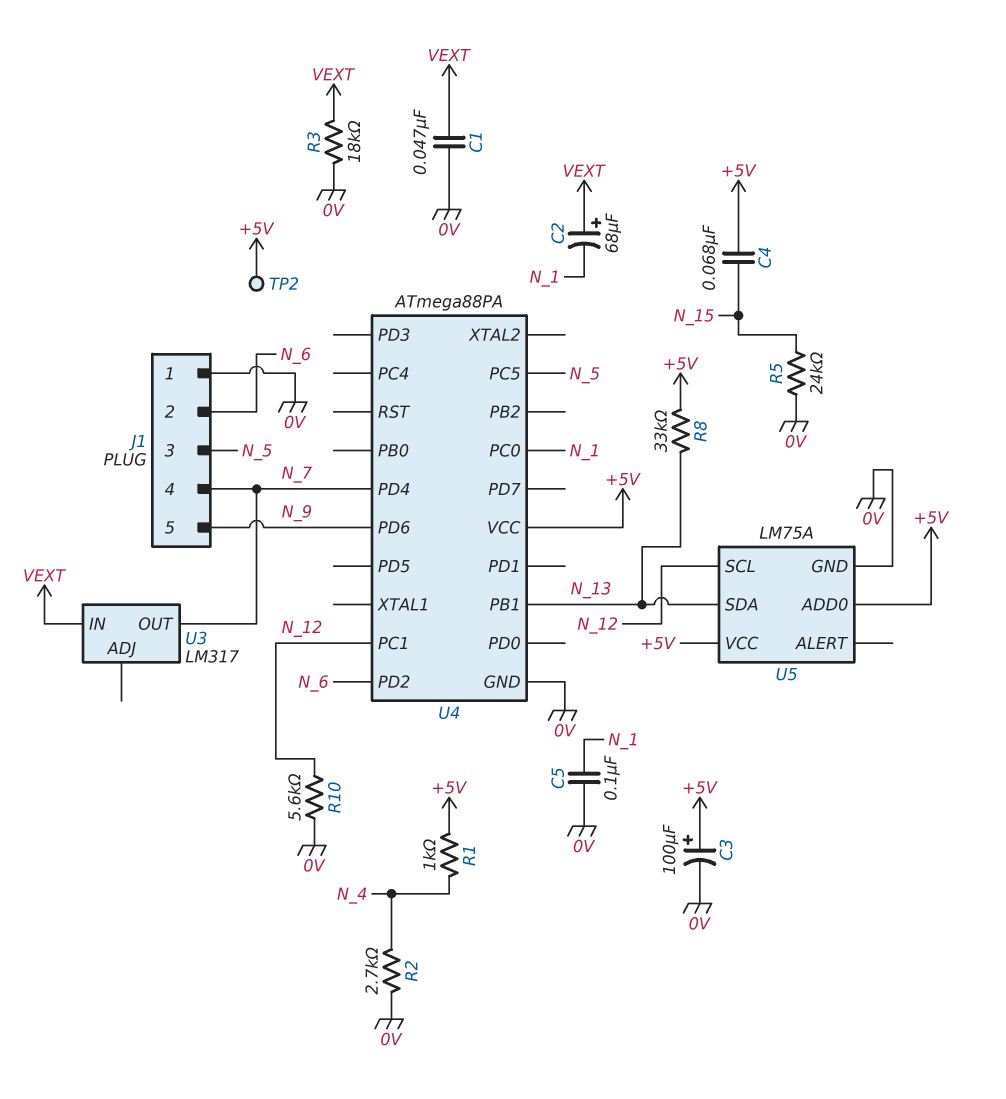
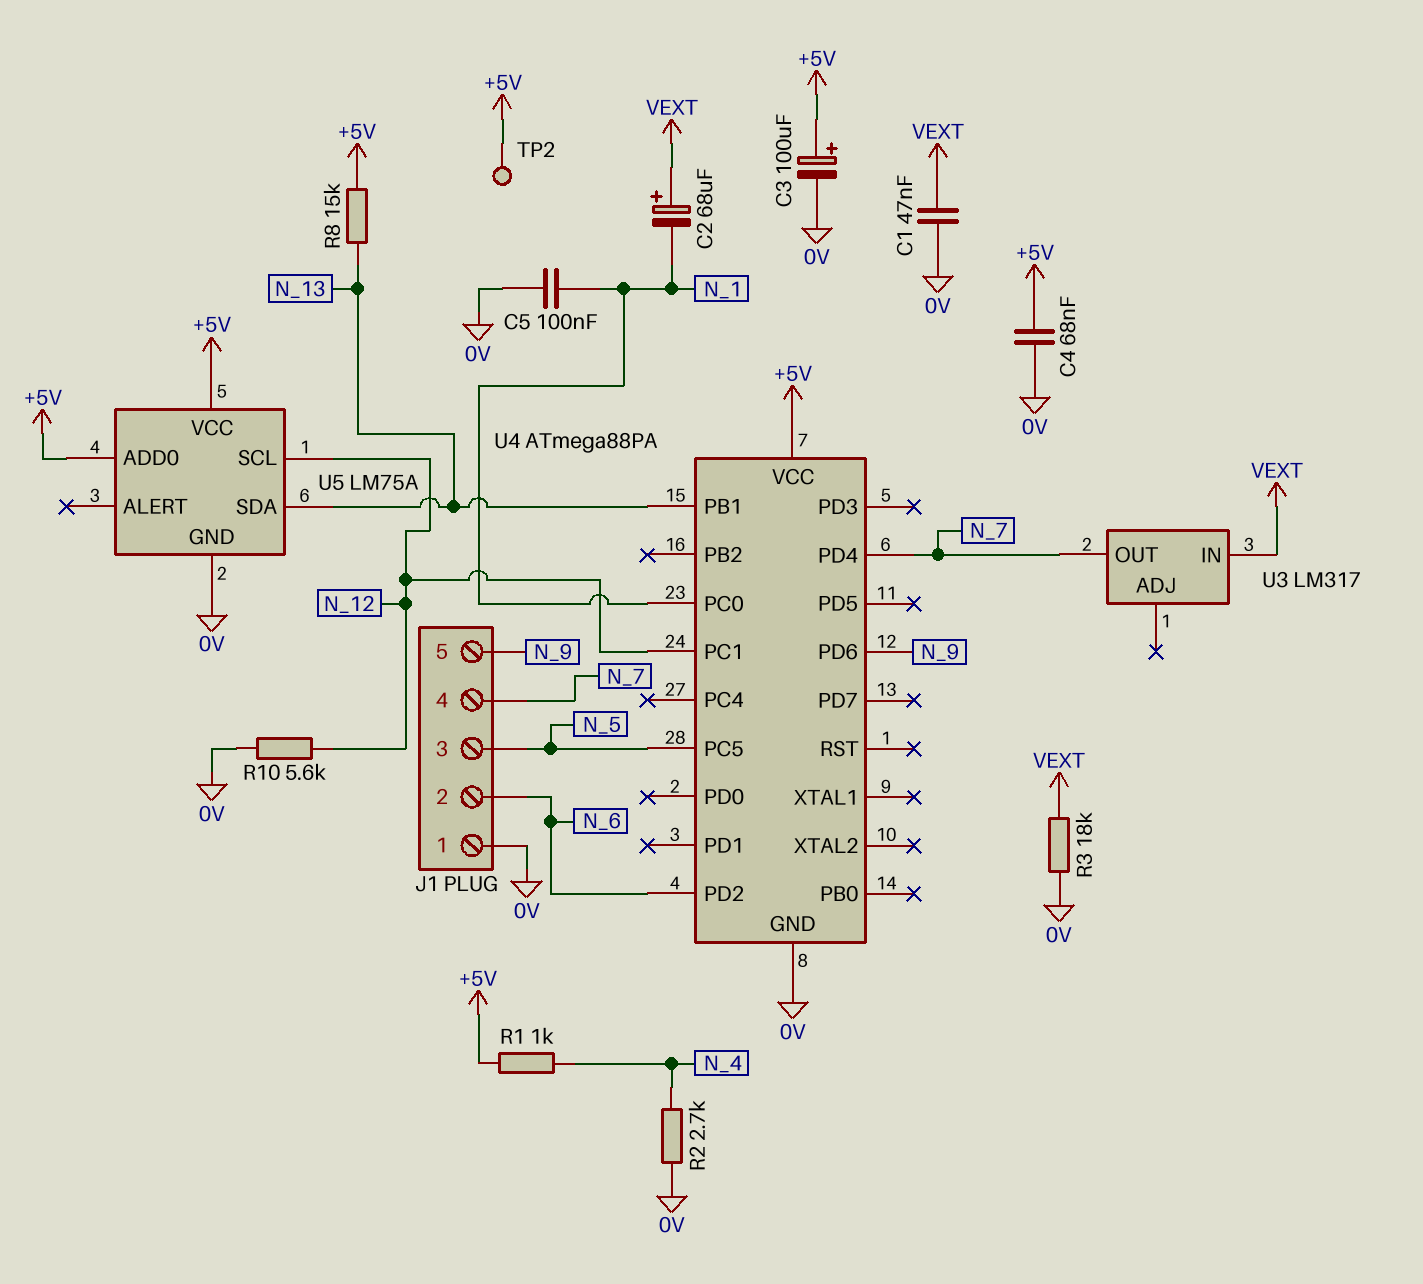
C4: 68nF (+5V, N_15) -> 68nF (+5V, 0V)
R5: 24k (0V, N_15) -> none
R8: 33k (+5V, N_13) -> 15k (+5V, N_13)

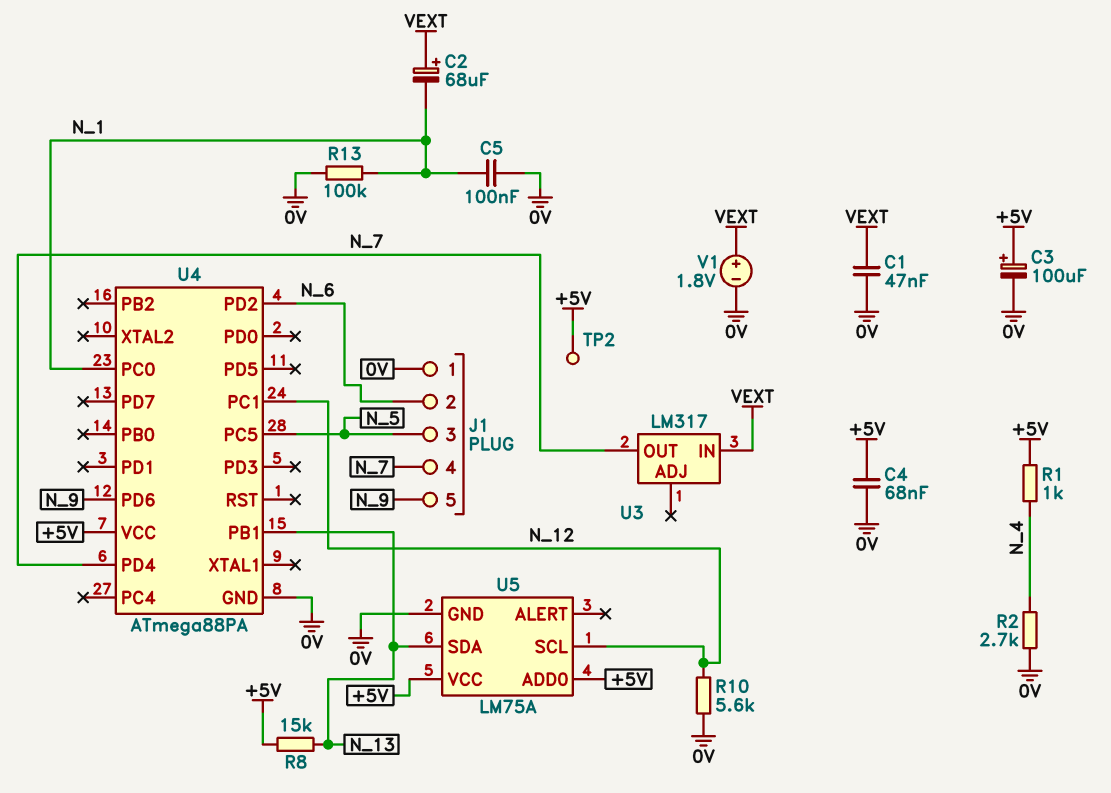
R3: 18k (0V, VEXT) -> none
R13: none -> 100k (0V, N_1)
V1: none -> 1.8V (plus VEXT, minus 0V)

